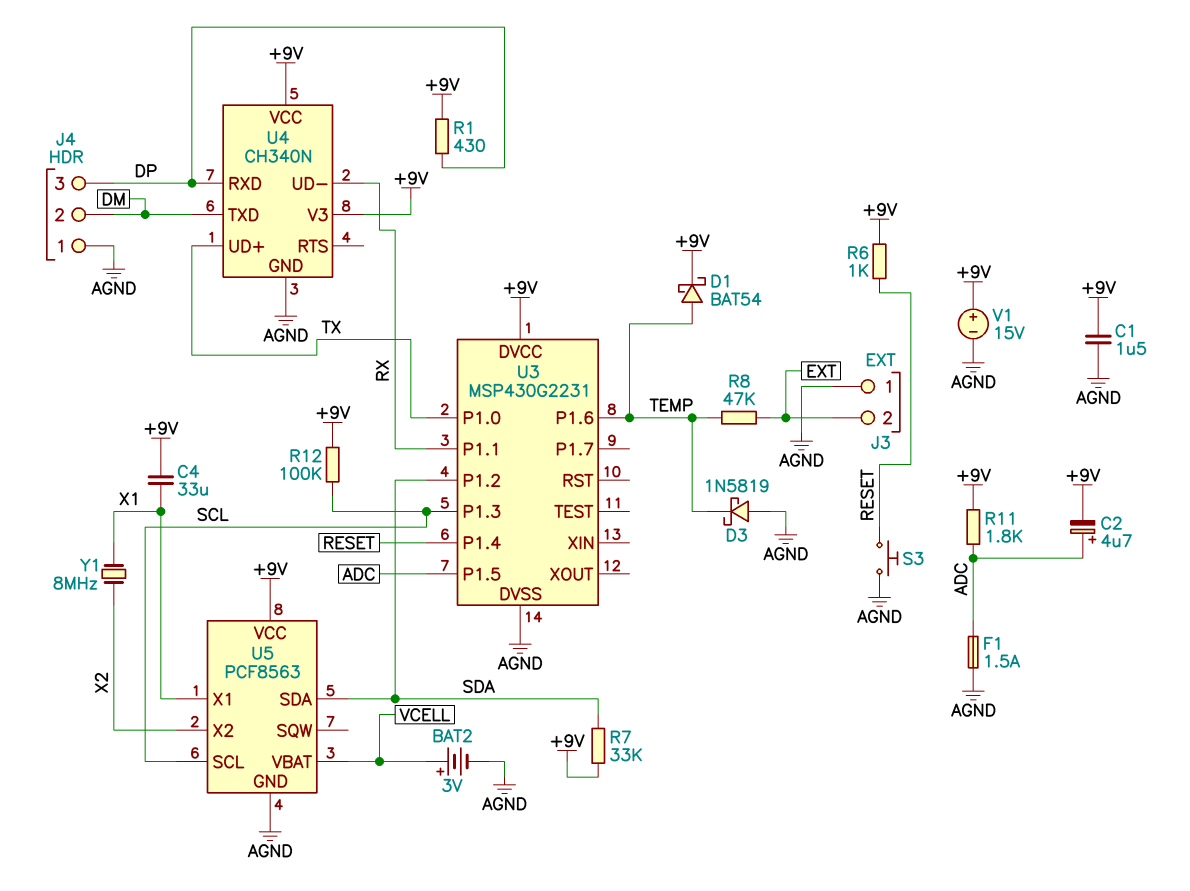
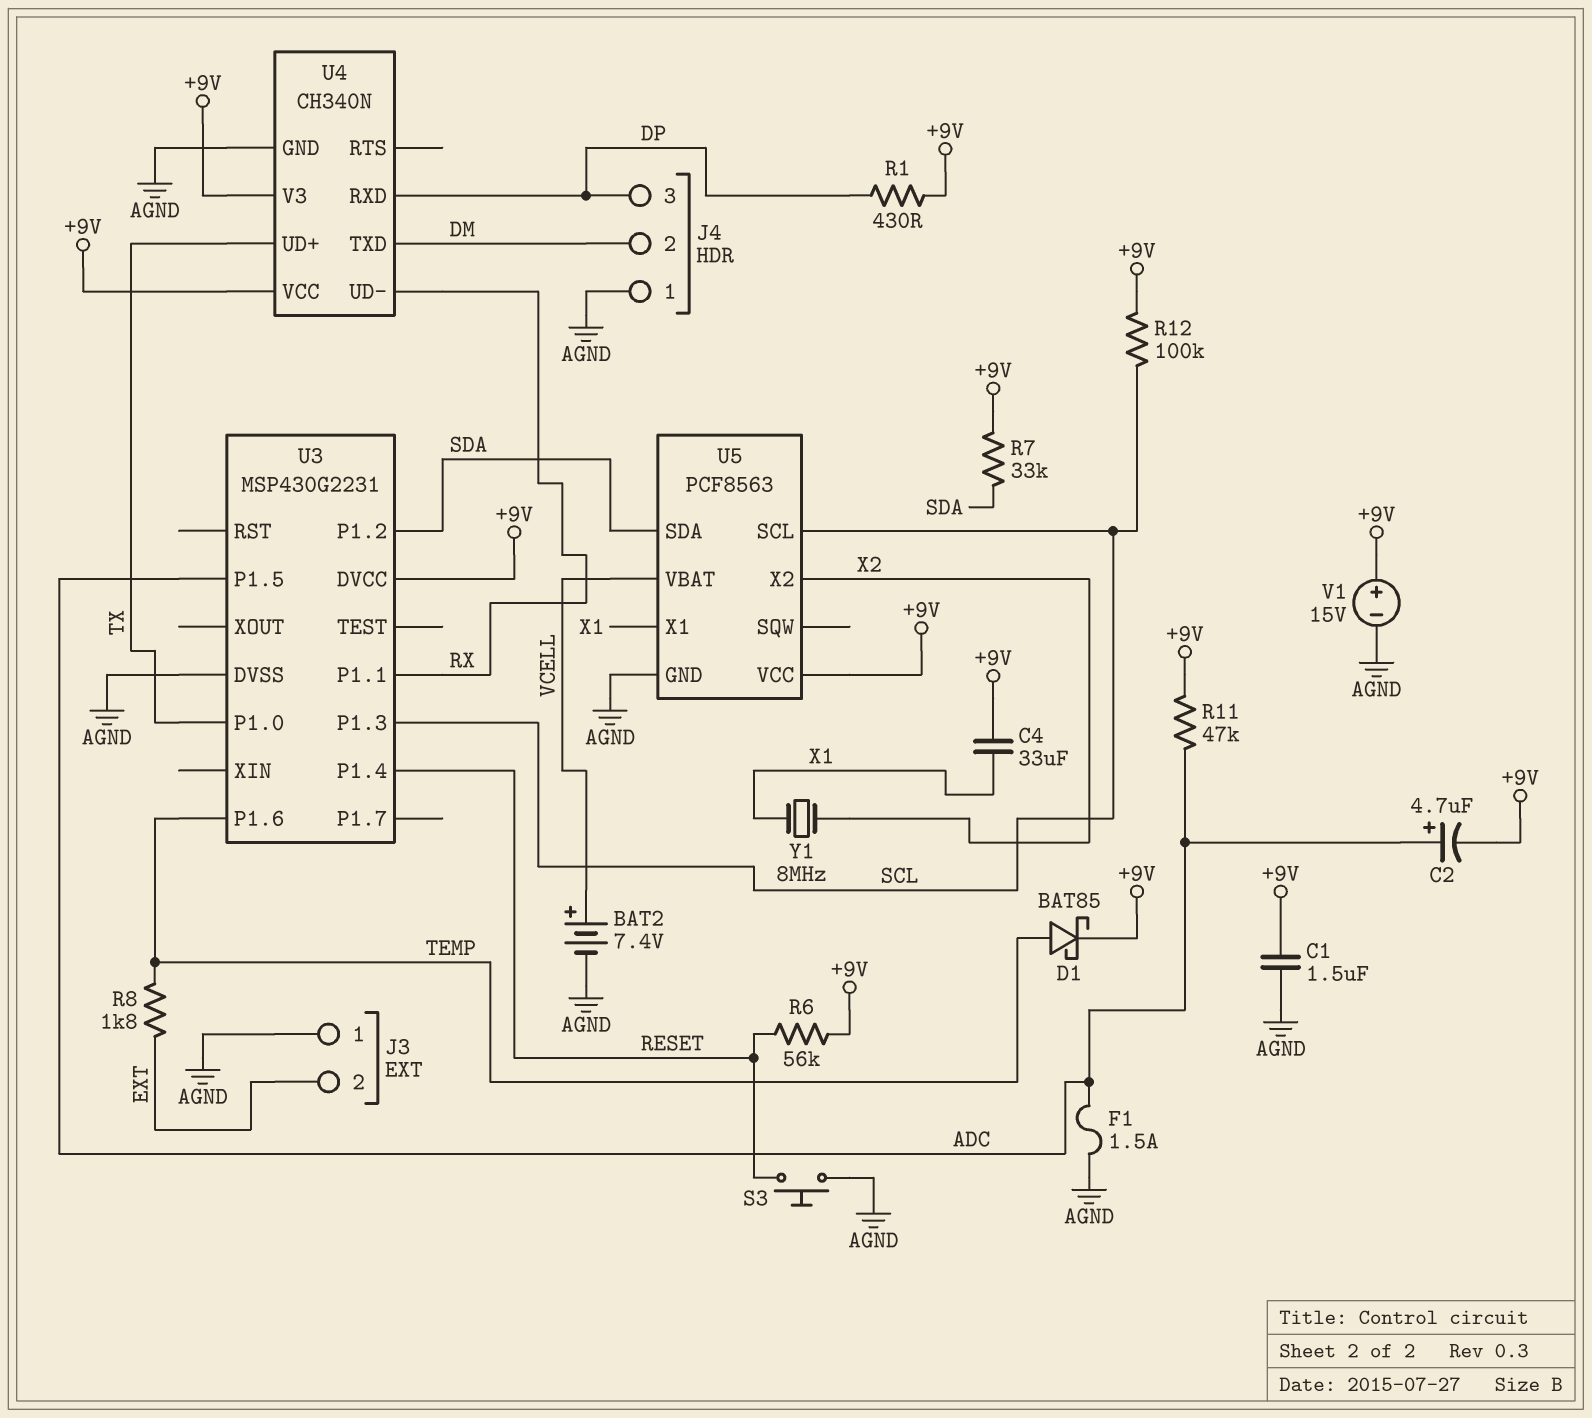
BAT2: 3V (plus VCELL, minus AGND) -> 7.4V (plus VCELL, minus AGND)
D1: schottky BAT54 (A TEMP, K +9V) -> schottky BAT85 (A TEMP, K +9V)
D3: schottky 1N5819 (A AGND, K TEMP) -> none
R6: 1k (+9V, RESET) -> 56k (+9V, RESET)
R8: 47k (EXT, TEMP) -> 1.8k (EXT, TEMP)
R11: 1.8k (+9V, ADC) -> 47k (+9V, ADC)

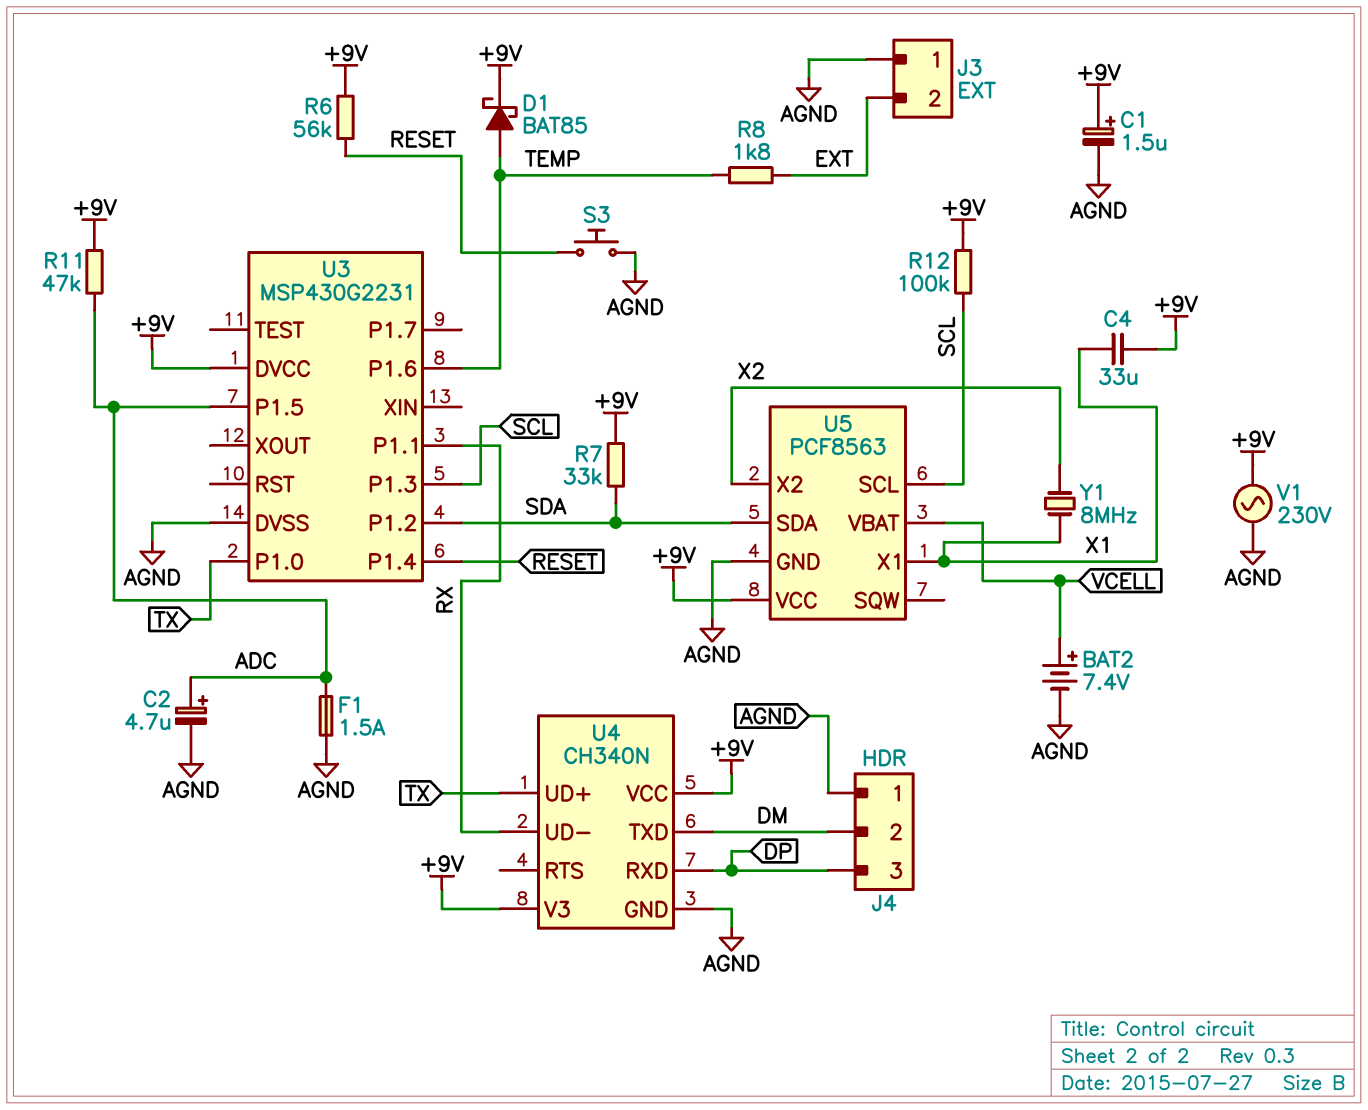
C1: 1.5uF (+9V, AGND) -> 1.5uF (plus +9V, minus AGND)
C2: 4.7uF (plus ADC, minus +9V) -> 4.7uF (plus ADC, minus AGND)
R1: 430 (+9V, DP) -> none
V1: 15V (plus +9V, minus AGND) -> AC 230V (+9V, AGND)

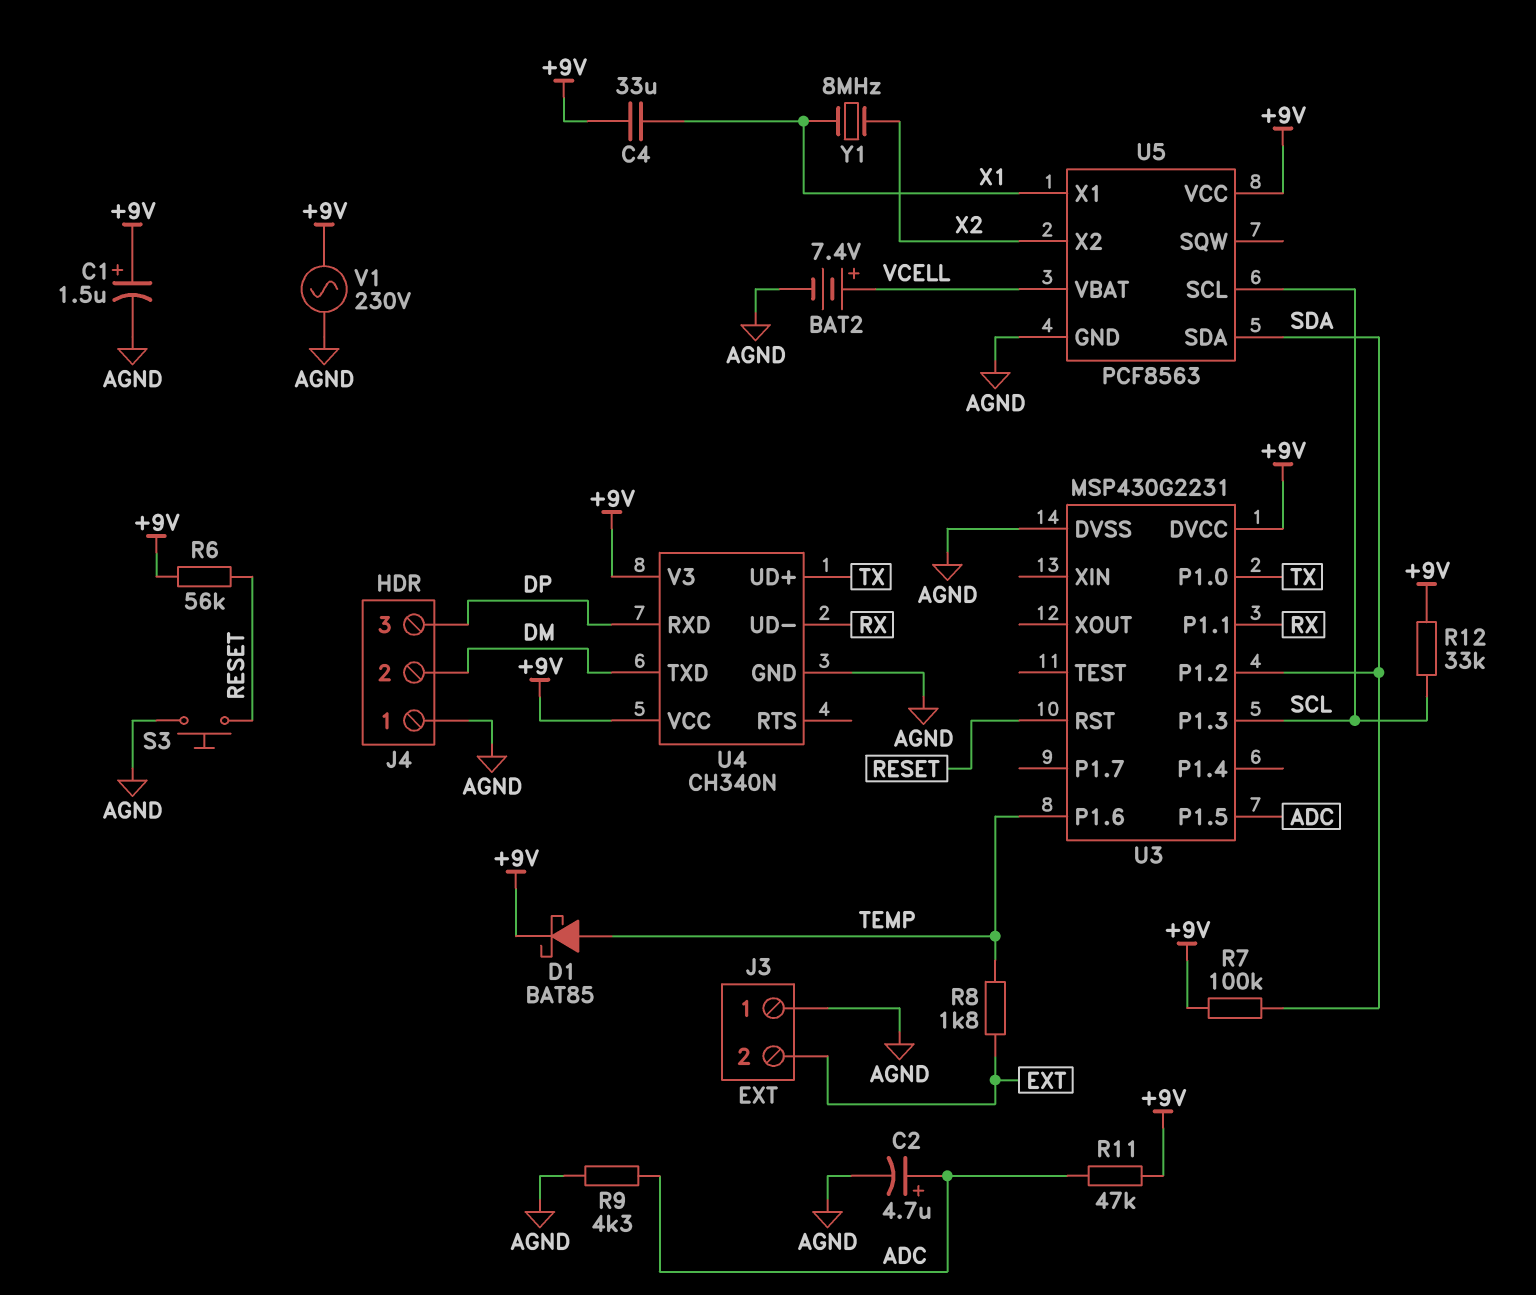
F1: 1.5A (ADC, AGND) -> none
R7: 33k (+9V, SDA) -> 100k (+9V, SDA)
R9: none -> 4.3k (ADC, AGND)
R12: 100k (+9V, SCL) -> 33k (+9V, SCL)
U3 pin P1.4: RESET -> none
U3 pin RST: none -> RESET

